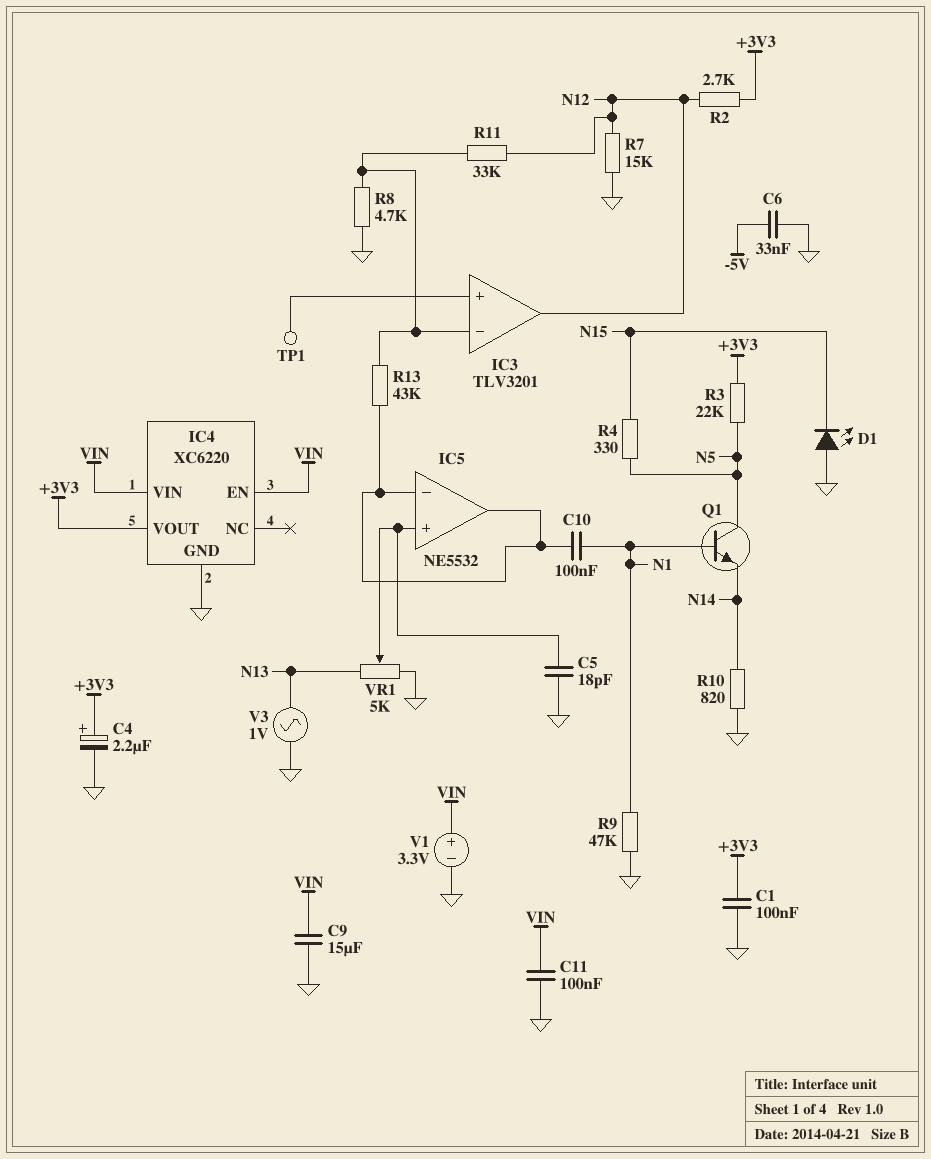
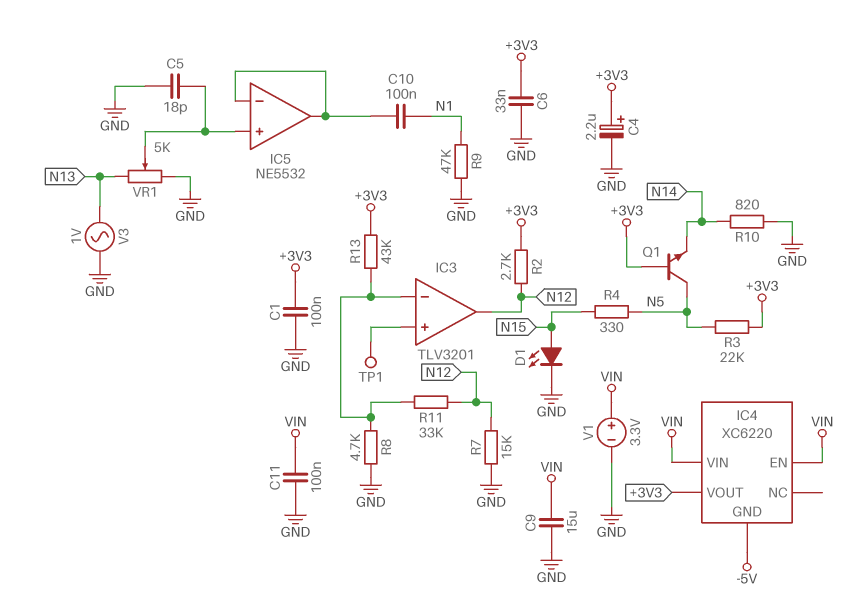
C6: 33nF (-5V, GND) -> 33nF (+3V3, GND)
D1: LED (A GND, K N15) -> LED (A N15, K GND)
IC4 pin GND: GND -> -5V
Q1: NPN (B N1, C N5, E N14) -> NPN (B +3V3, C N5, E N14)
R13: 43k (IC3/in-, IC5/in-) -> 43k (+3V3, IC3/in-)

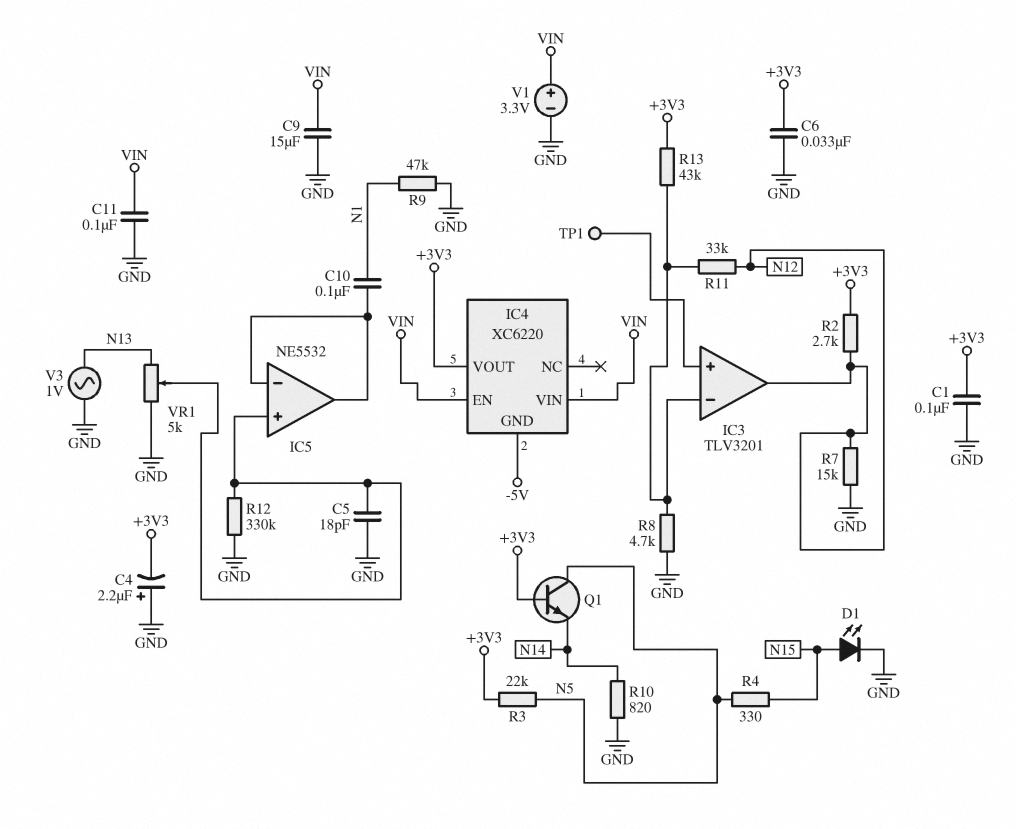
C4: 2.2uF (plus +3V3, minus GND) -> 2.2uF (plus GND, minus +3V3)
R12: none -> 330k (GND, IC5/in+)

